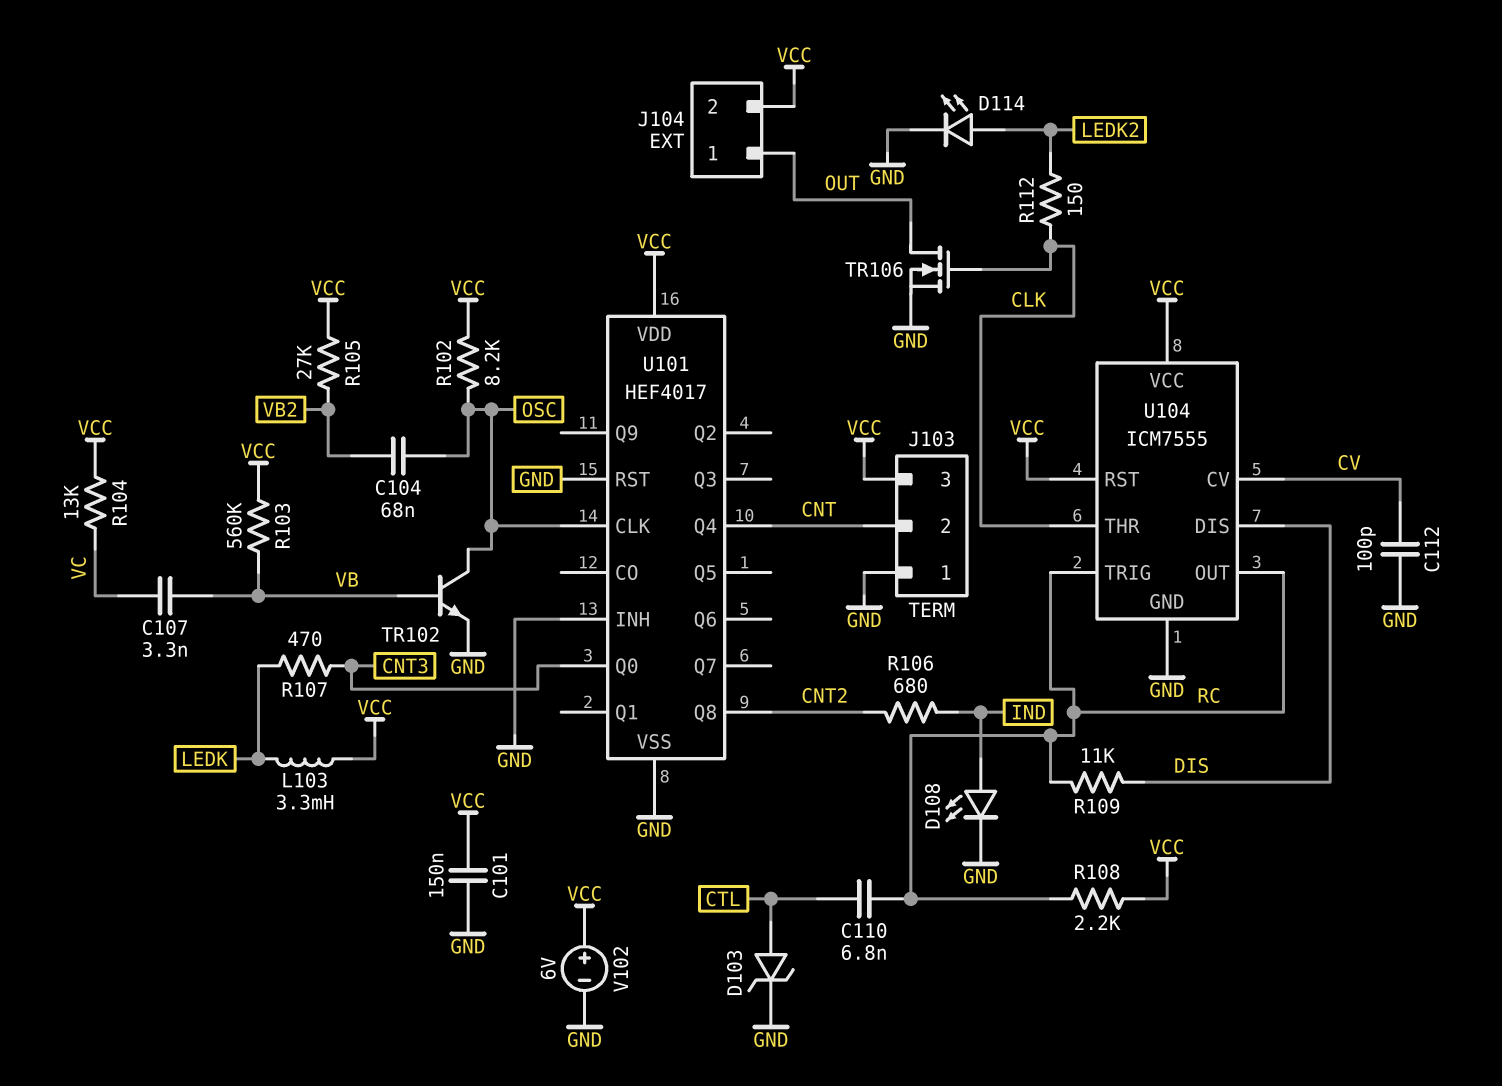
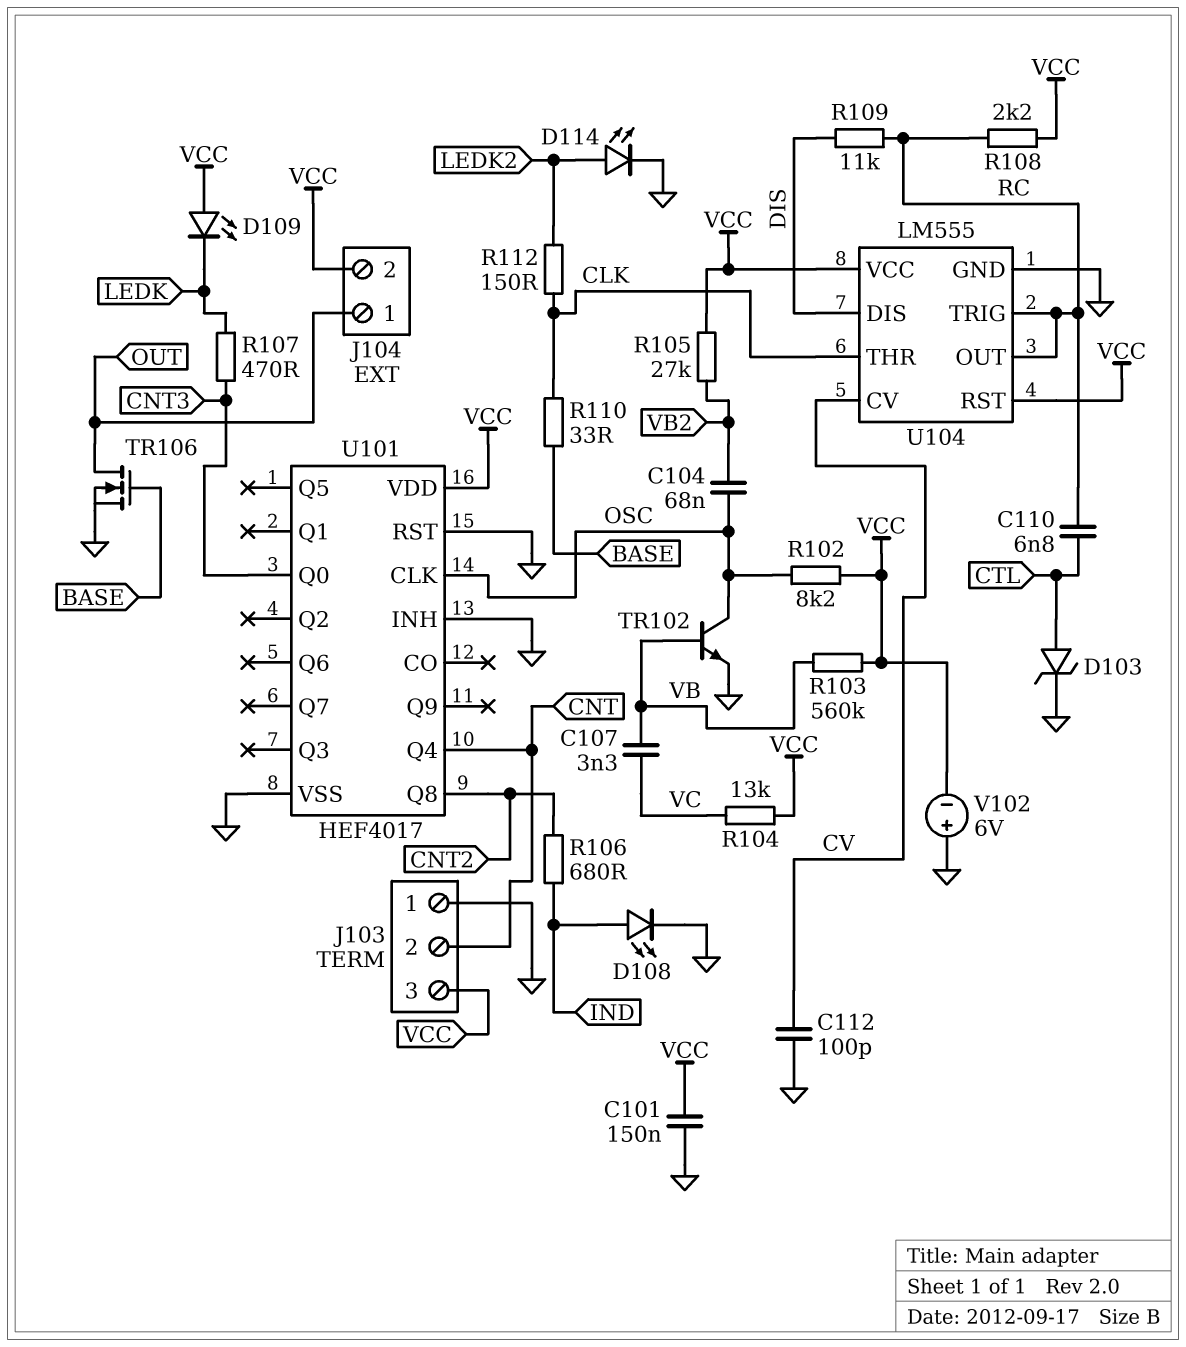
D109: none -> LED (A VCC, K LEDK)
L103: 3.3mH (LEDK, VCC) -> none
R110: none -> 33 (BASE, CLK)
TR106: NMOS (G CLK, D OUT, S GND) -> NMOS (G BASE, D OUT, S GND)
U104: ICM7555 -> LM555
V102: 6V (plus VCC, minus GND) -> 6V (plus GND, minus VCC)

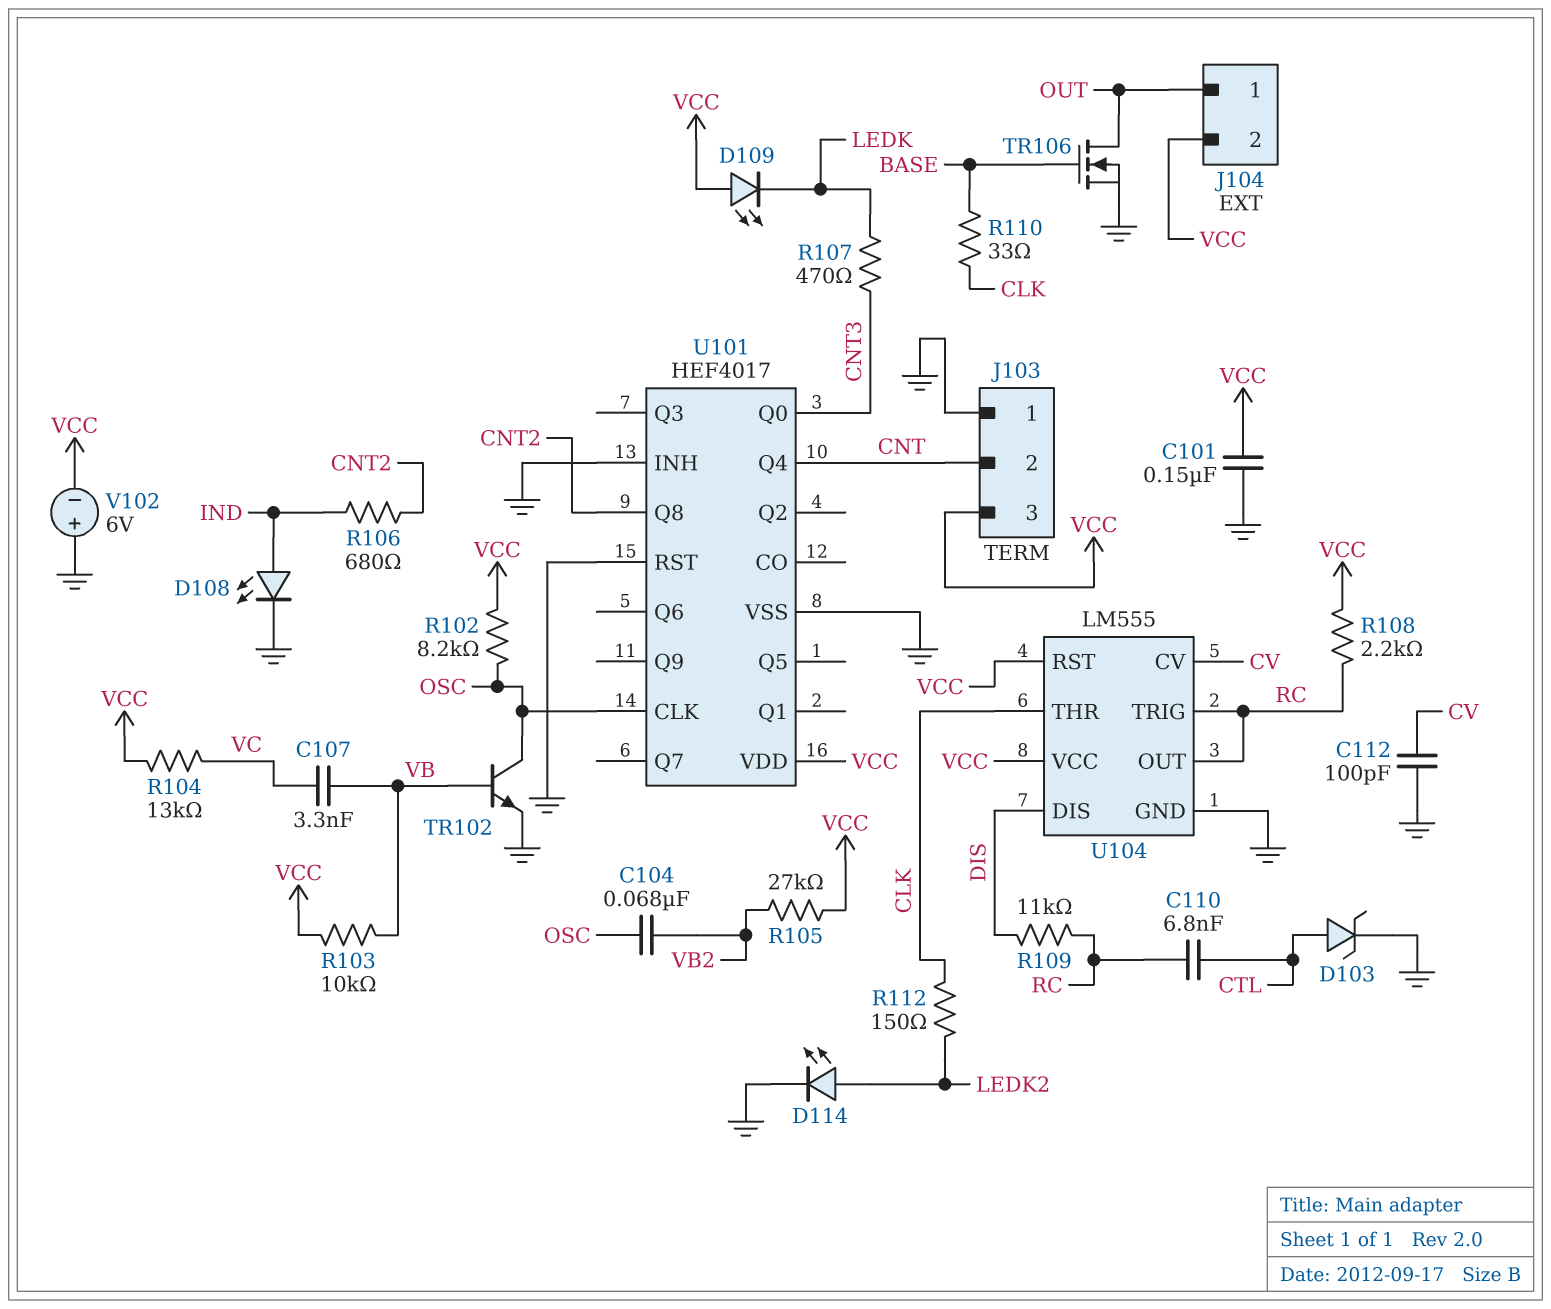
R103: 560k (VB, VCC) -> 10k (VB, VCC)

